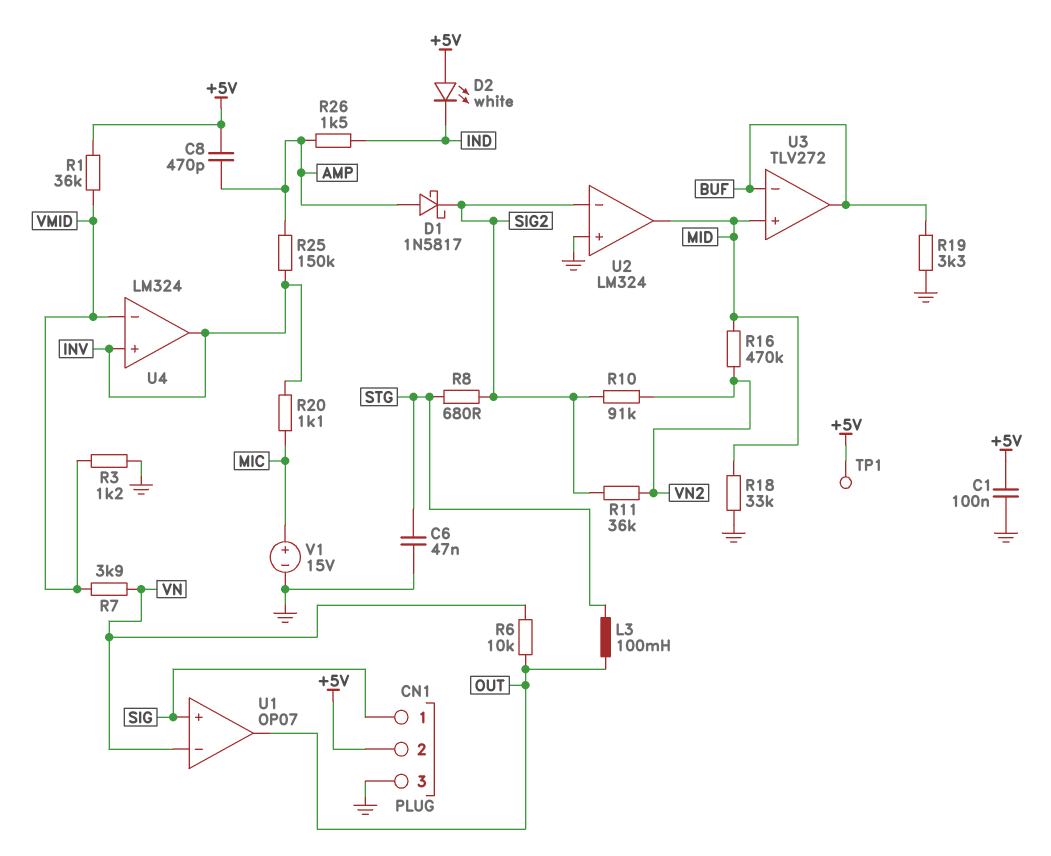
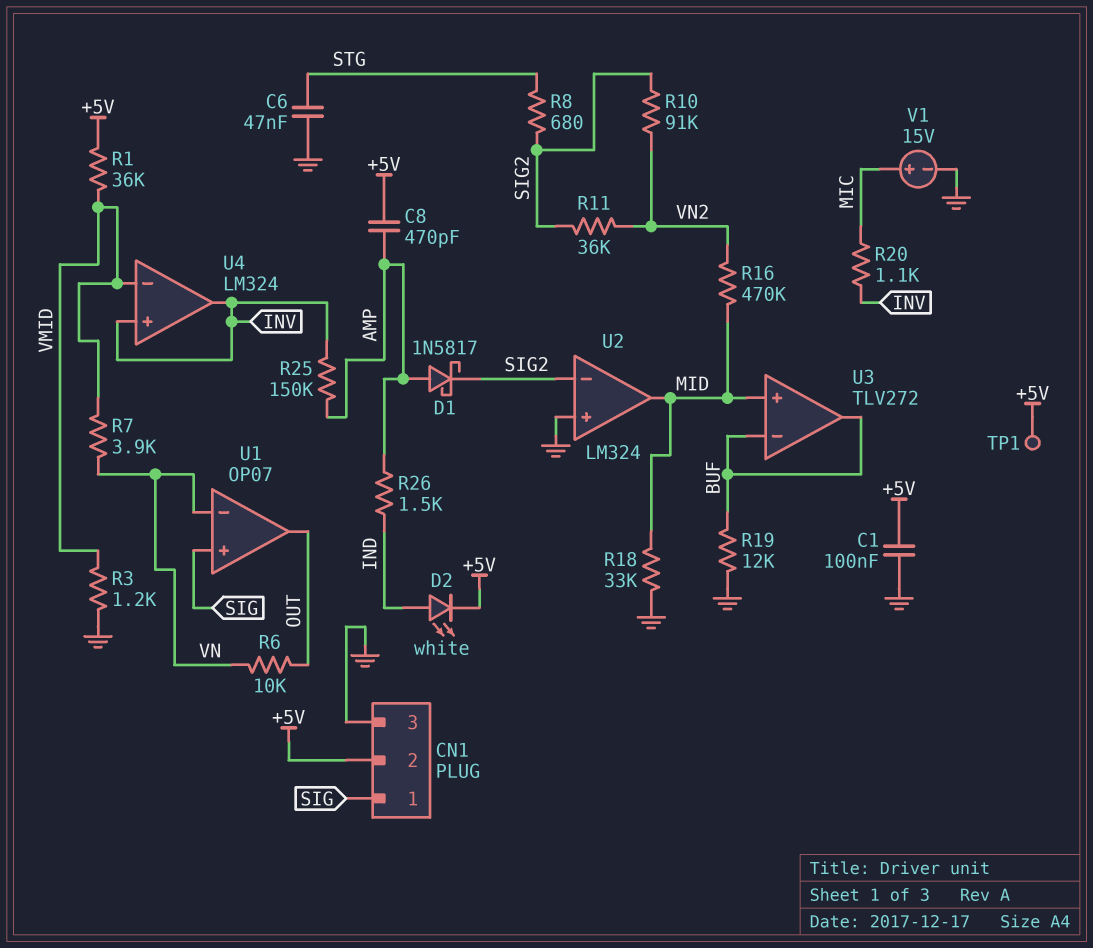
D2: LED white (A +5V, K IND) -> LED white (A IND, K +5V)
L3: 100mH (OUT, STG) -> none
R19: 3.3k (BUF, GND) -> 12k (BUF, GND)

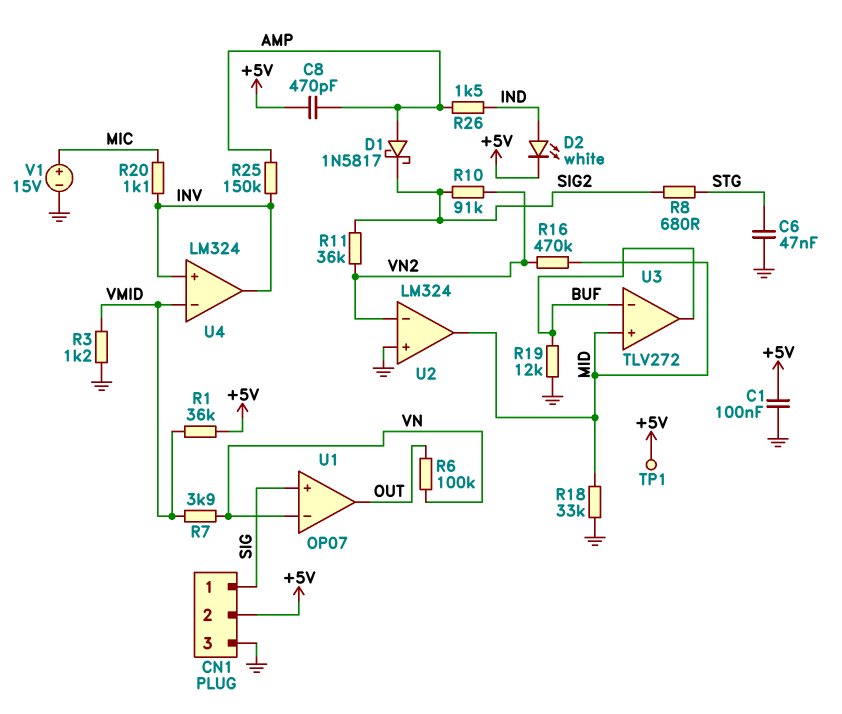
R6: 10k (OUT, VN) -> 100k (OUT, VN)
U2 pin in-: SIG2 -> VN2

